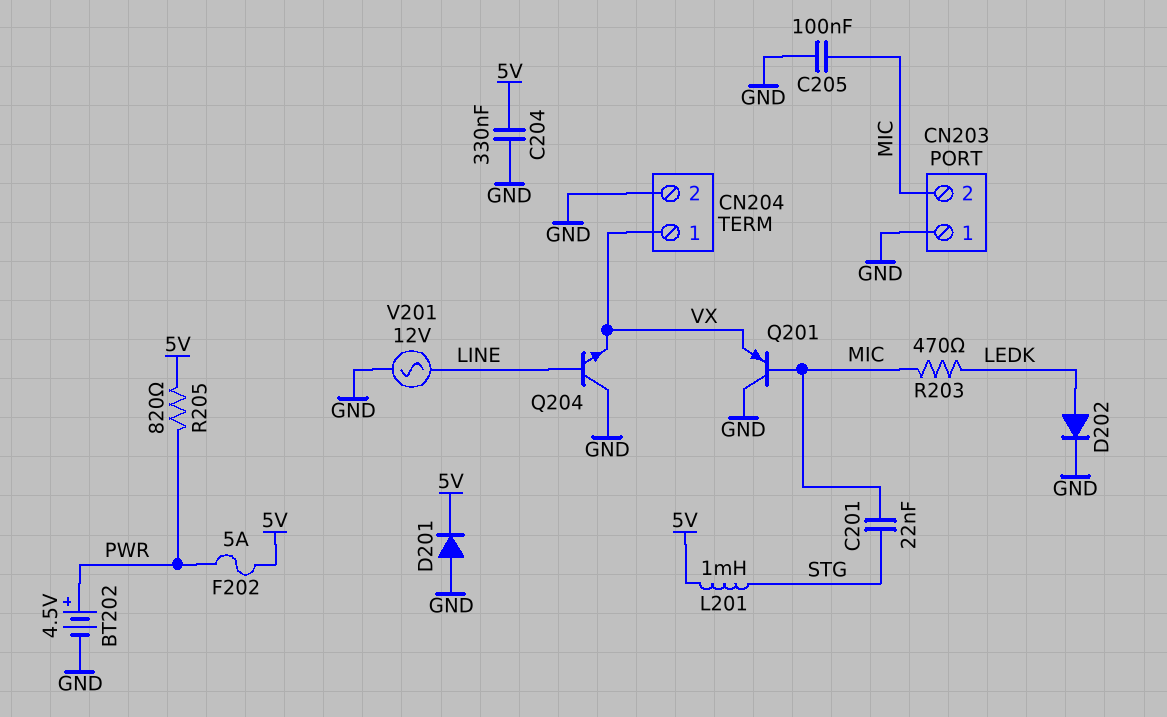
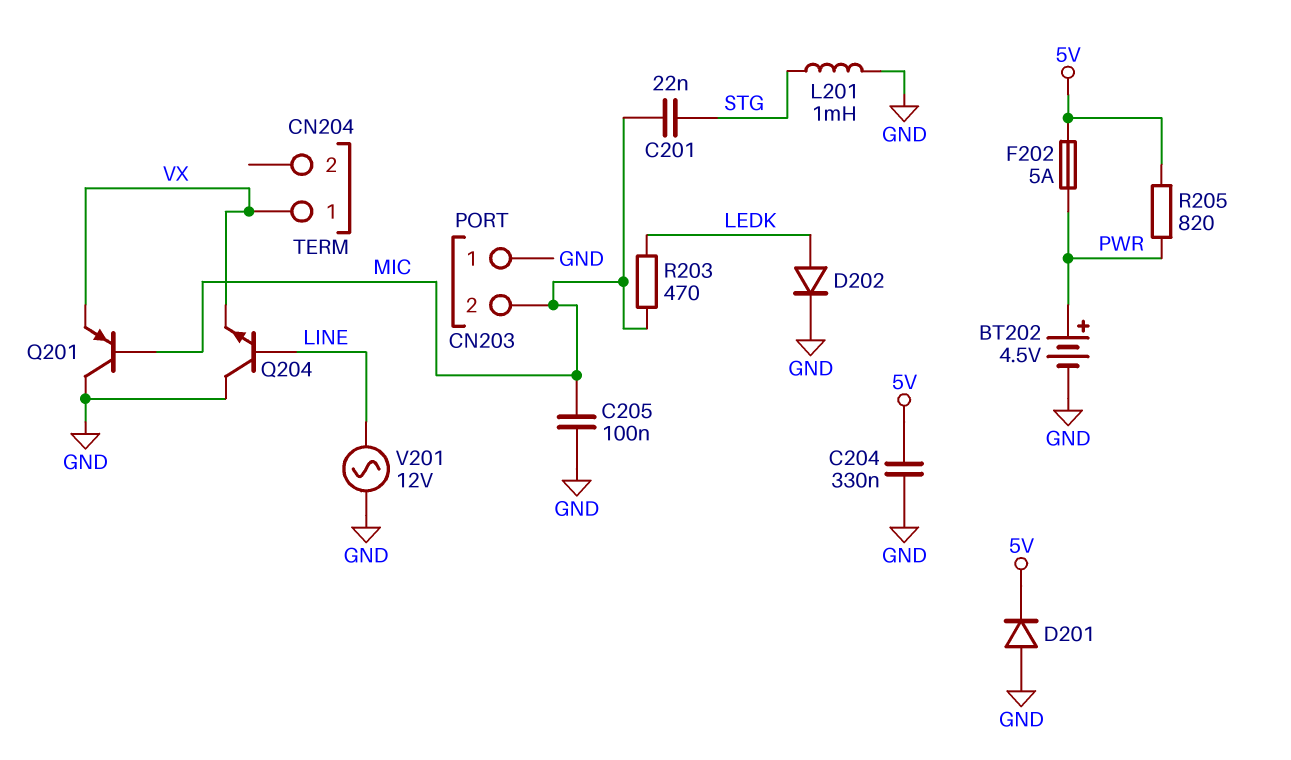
CN204 pin 2: GND -> none
L201: 1mH (5V, STG) -> 1mH (GND, STG)

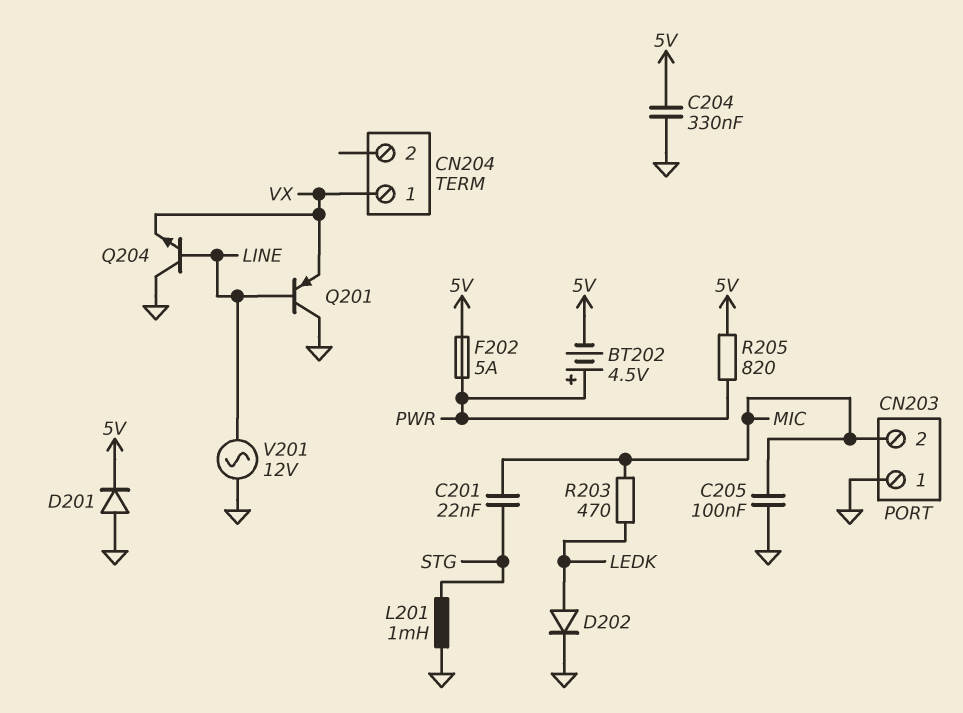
BT202: 4.5V (plus PWR, minus GND) -> 4.5V (plus PWR, minus 5V)
Q201: PNP (B MIC, C GND, E VX) -> PNP (B LINE, C GND, E VX)

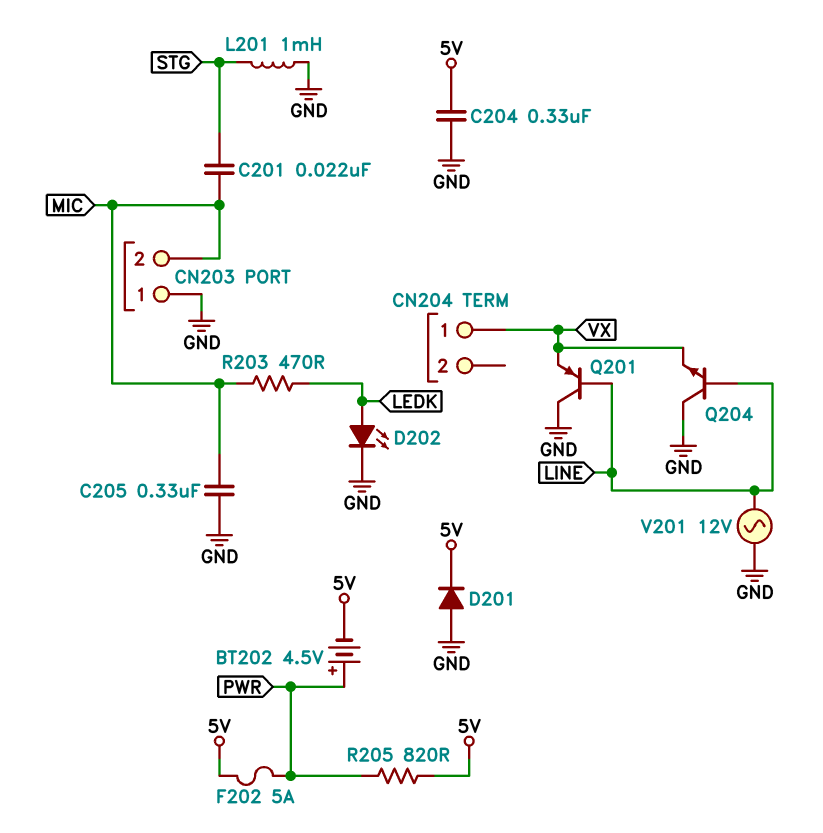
C205: 100nF (GND, MIC) -> 330nF (GND, MIC)
D202: diode (A LEDK, K GND) -> LED (A LEDK, K GND)

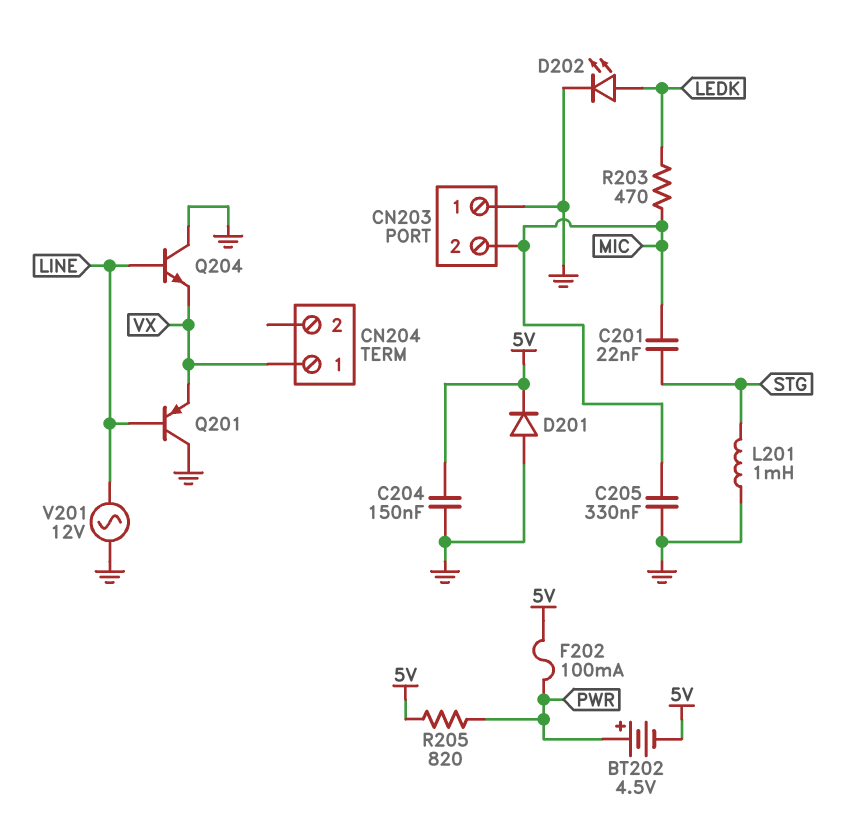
C204: 330nF (5V, GND) -> 150nF (5V, GND)
F202: 5A (5V, PWR) -> 100mA (5V, PWR)

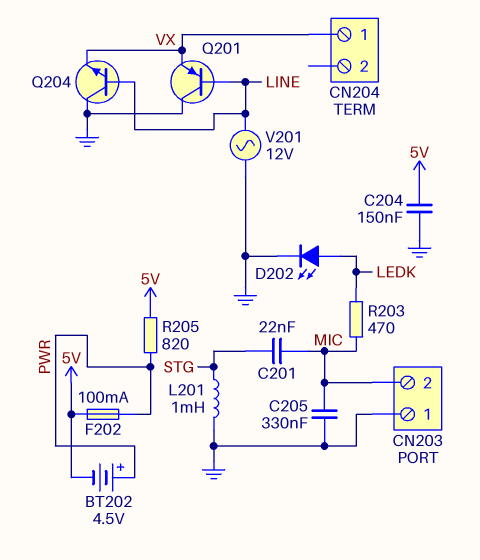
D201: diode (A GND, K 5V) -> none

